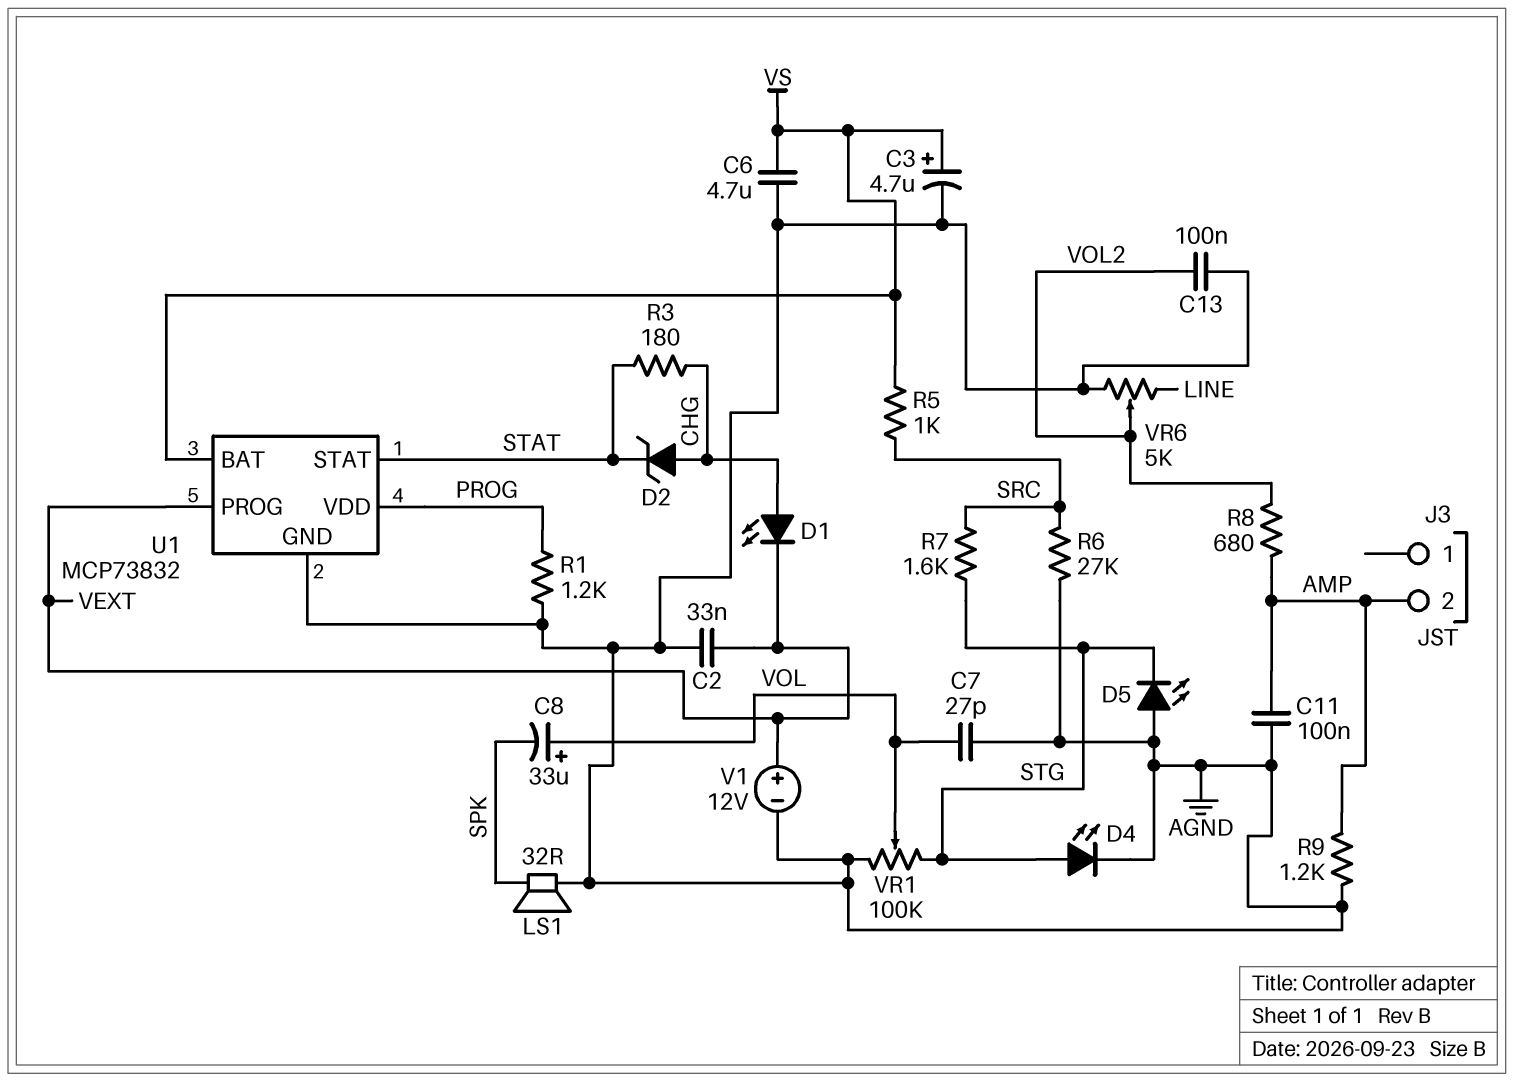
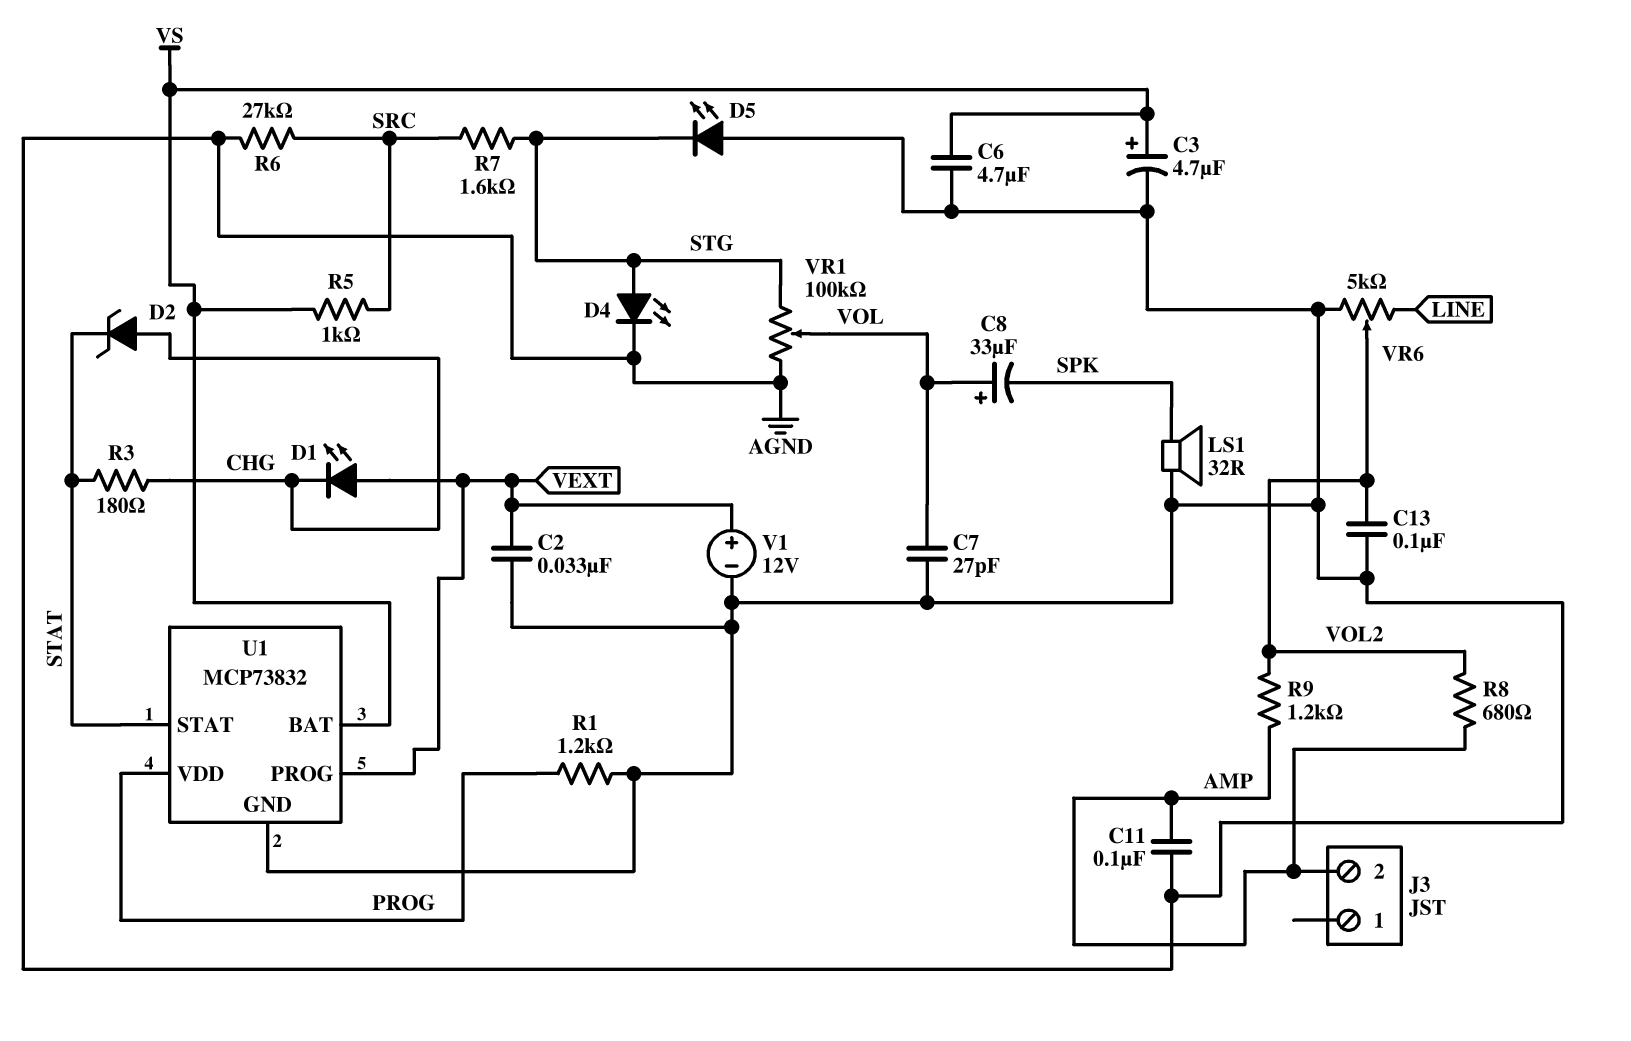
D1: LED (A CHG, K VEXT) -> LED (A VEXT, K CHG)
R9: 1.2k (AGND, AMP) -> 1.2k (AMP, VOL2)

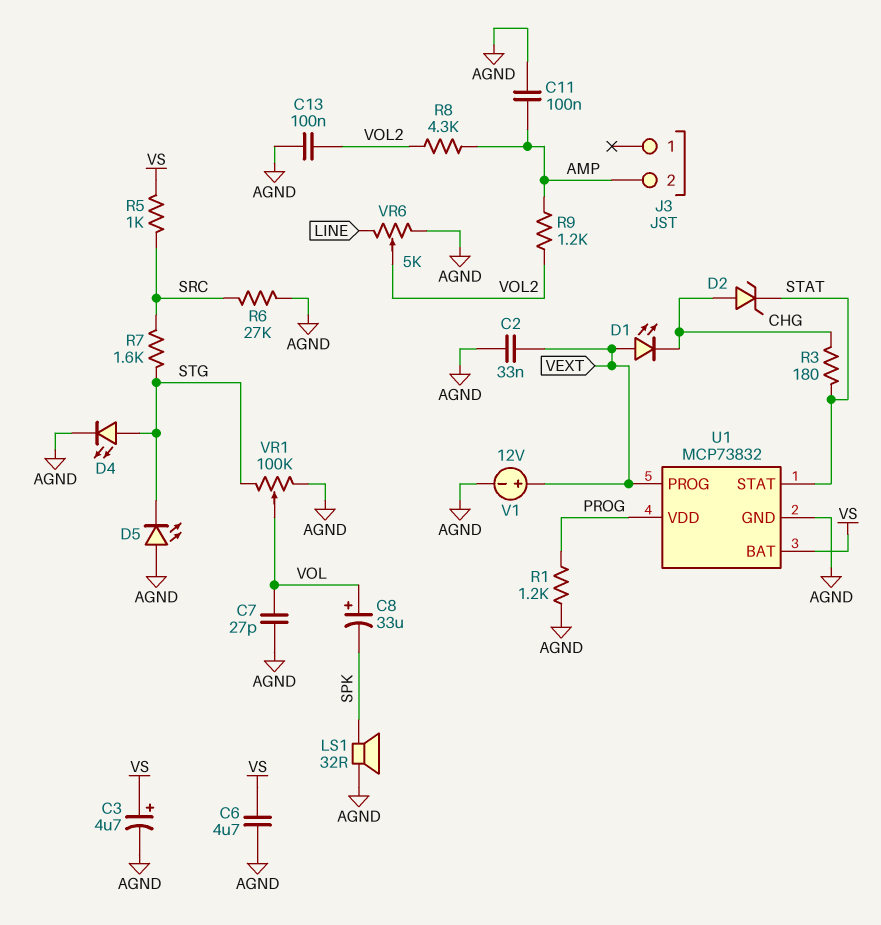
R8: 680 (AMP, VOL2) -> 4.3k (AMP, VOL2)

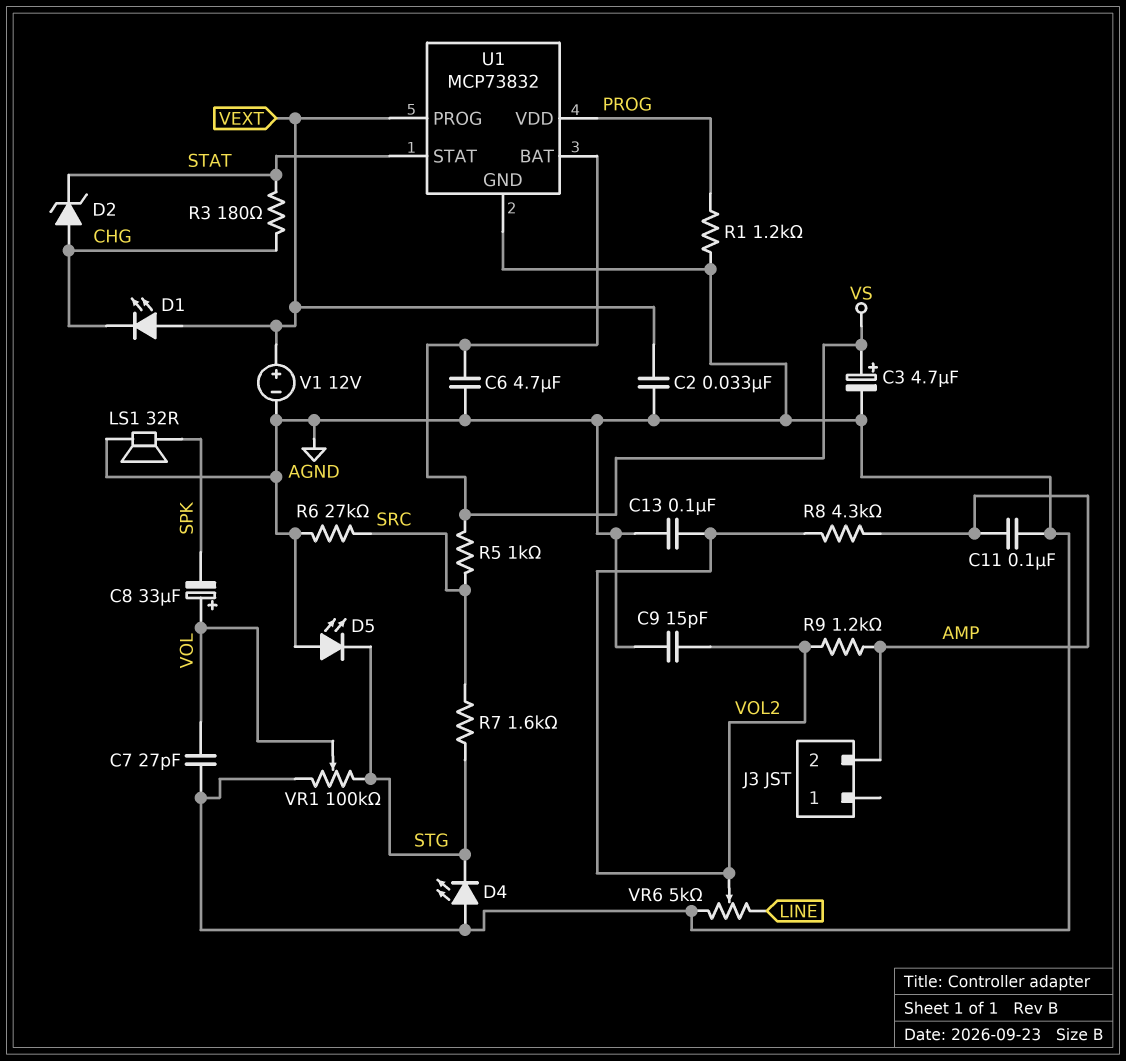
C9: none -> 15pF (AGND, VOL2)
D4: LED (A STG, K AGND) -> LED (A AGND, K STG)

